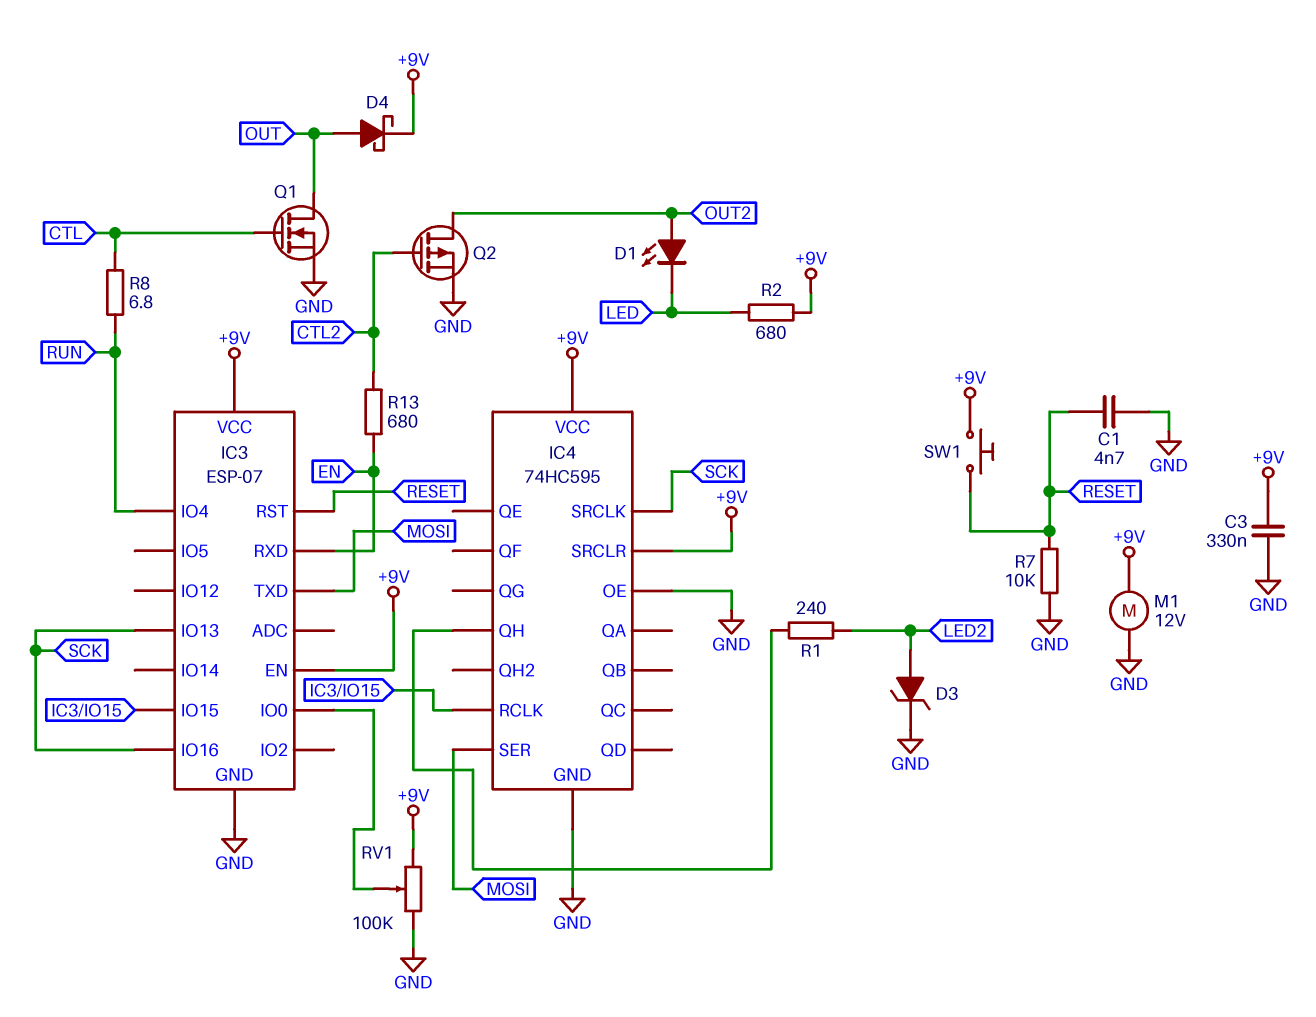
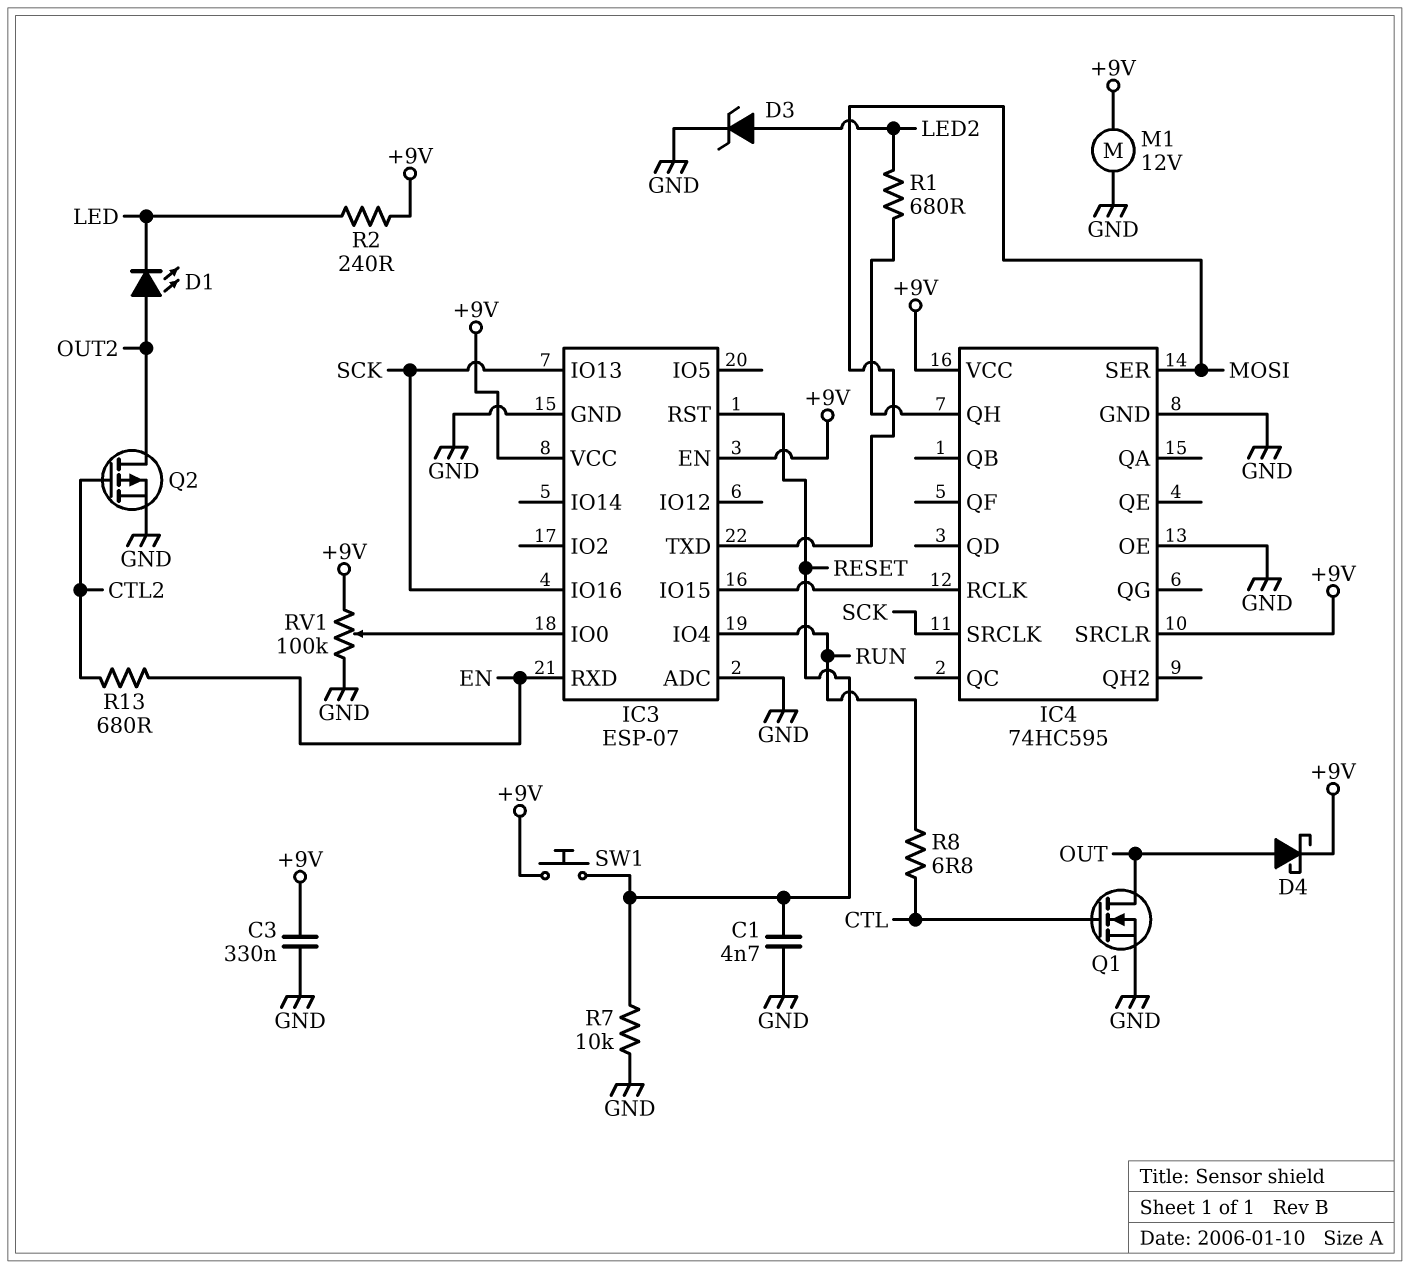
IC3 pin ADC: none -> GND
R1: 240 (IC4/QH, LED2) -> 680 (IC4/QH, LED2)
R2: 680 (+9V, LED) -> 240 (+9V, LED)

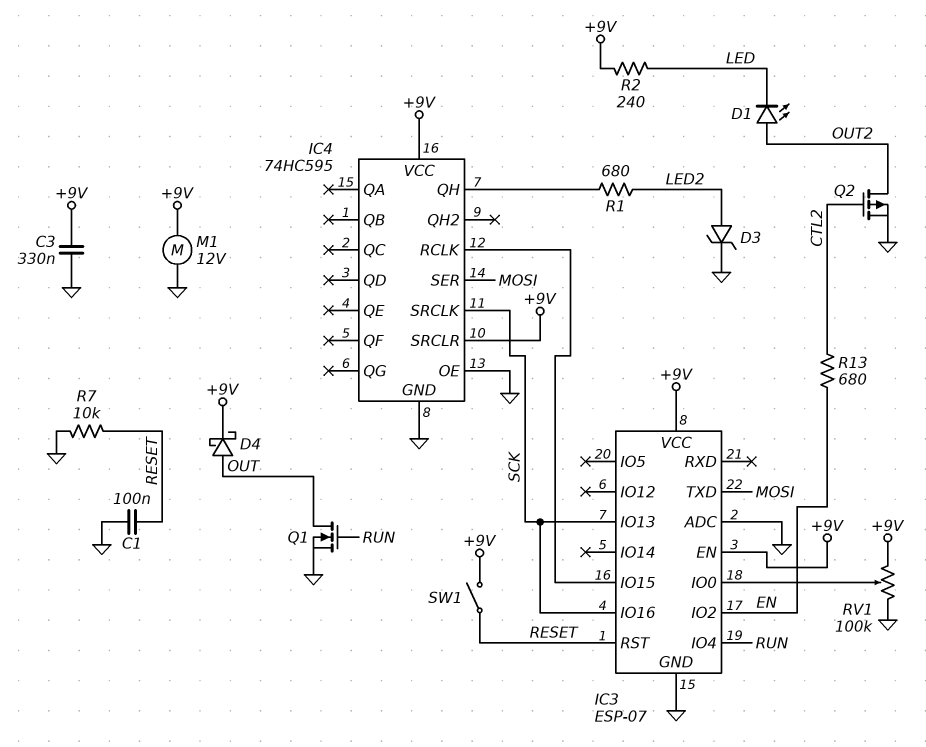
C1: 4.7nF (GND, RESET) -> 100nF (GND, RESET)
IC3 pin IO2: none -> EN
IC3 pin RXD: EN -> none
Q1: NMOS (G CTL, D OUT, S GND) -> NMOS (G RUN, D OUT, S GND)
R8: 6.8 (CTL, RUN) -> none
SW1: button (+9V, RESET) -> switch (+9V, RESET)

